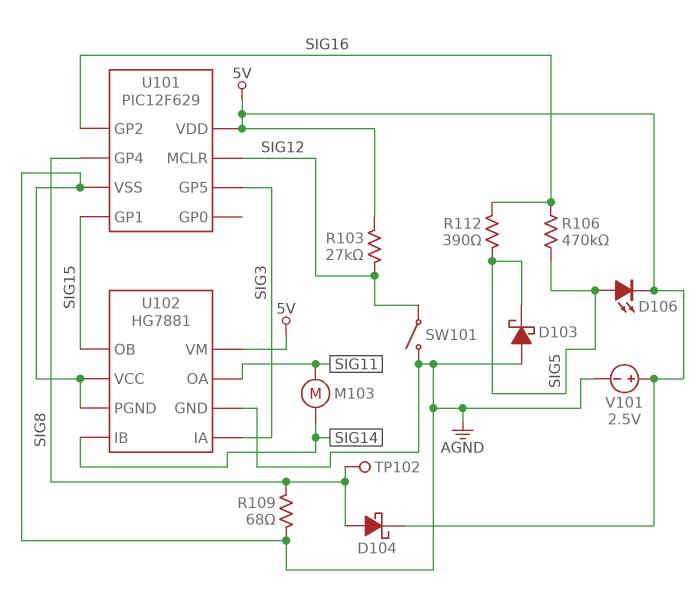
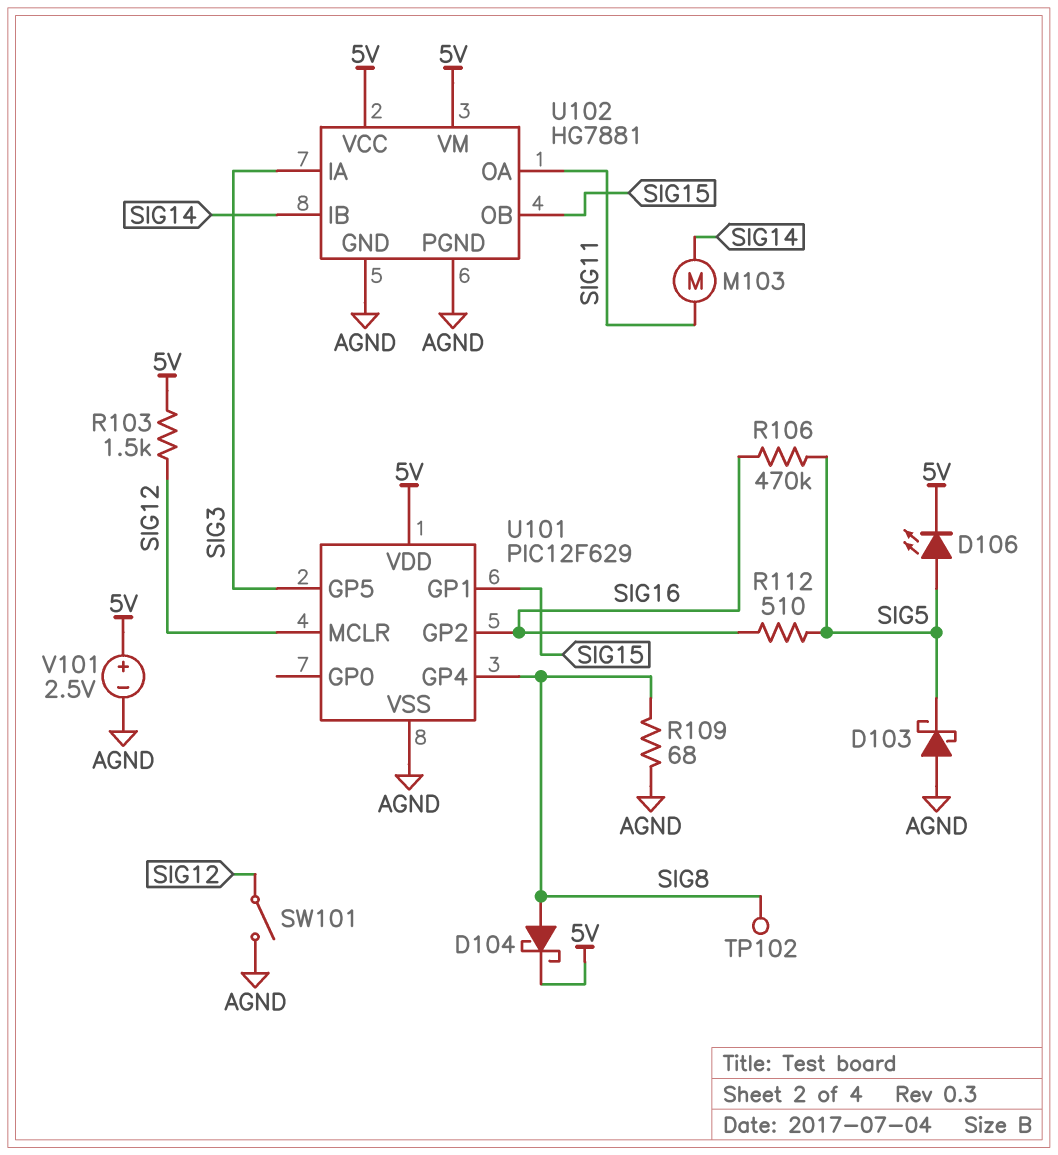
R103: 27k (5V, SIG12) -> 1.5k (5V, SIG12)
R112: 390 (SIG5, SIG16) -> 510 (SIG5, SIG16)
U102 pin VCC: AGND -> 5V

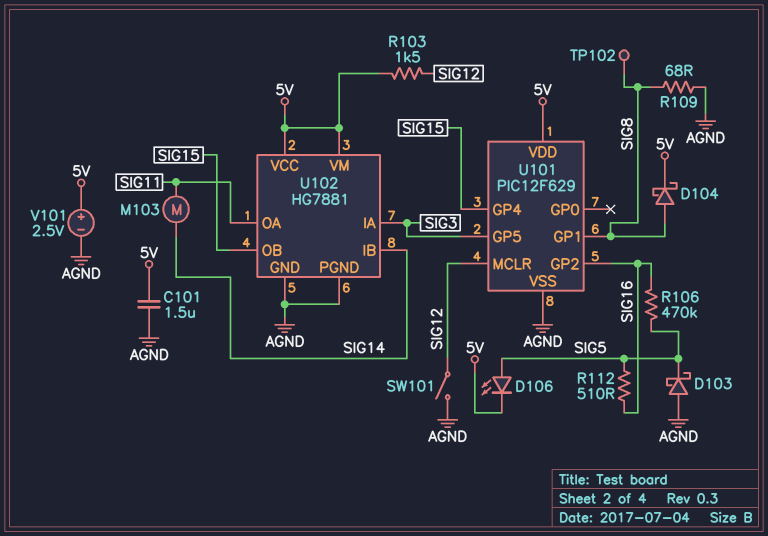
C101: none -> 1.5uF (5V, AGND)
U101 pin GP1: SIG15 -> SIG8
U101 pin GP4: SIG8 -> SIG15

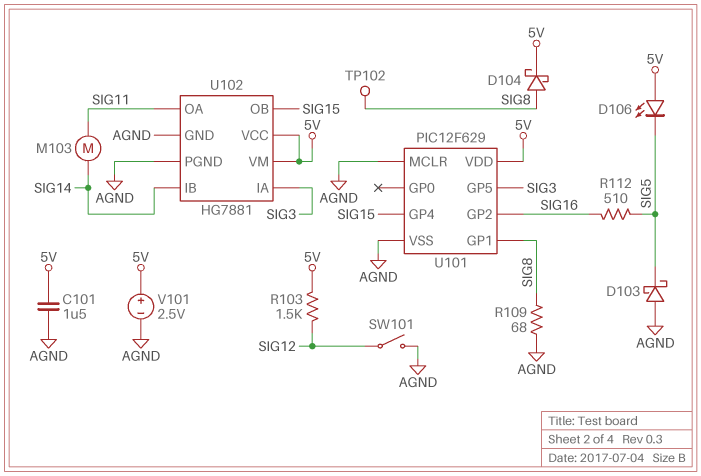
D106: LED (A SIG5, K 5V) -> LED (A 5V, K SIG5)
R106: 470k (SIG5, SIG16) -> none
U101 pin MCLR: SIG12 -> AGND

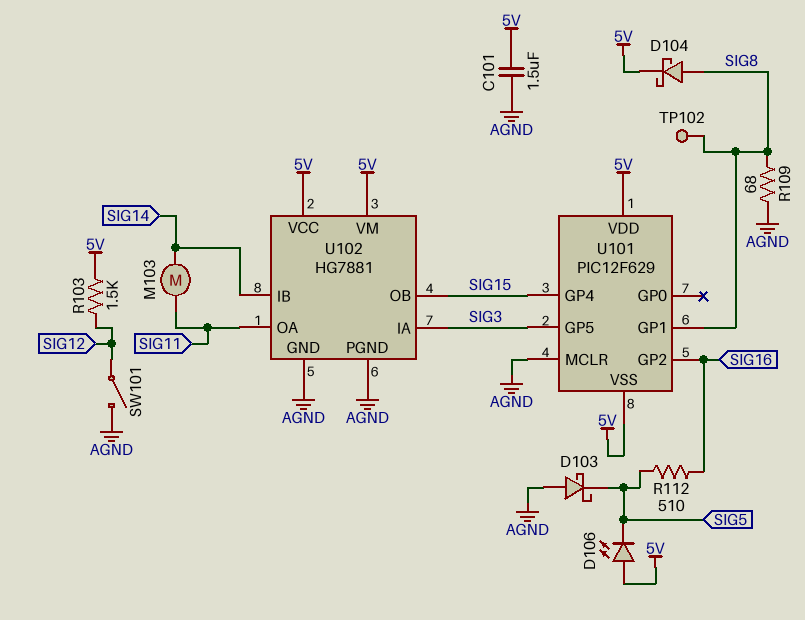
U101 pin VSS: AGND -> 5V
V101: 2.5V (plus 5V, minus AGND) -> none

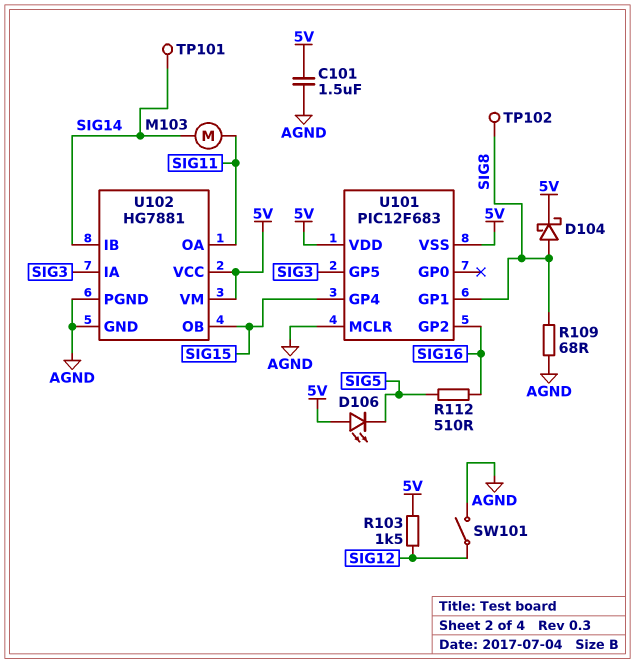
D103: schottky (A AGND, K SIG5) -> none
TP101: none -> test point (SIG14)
U101: PIC12F629 -> PIC12F683

